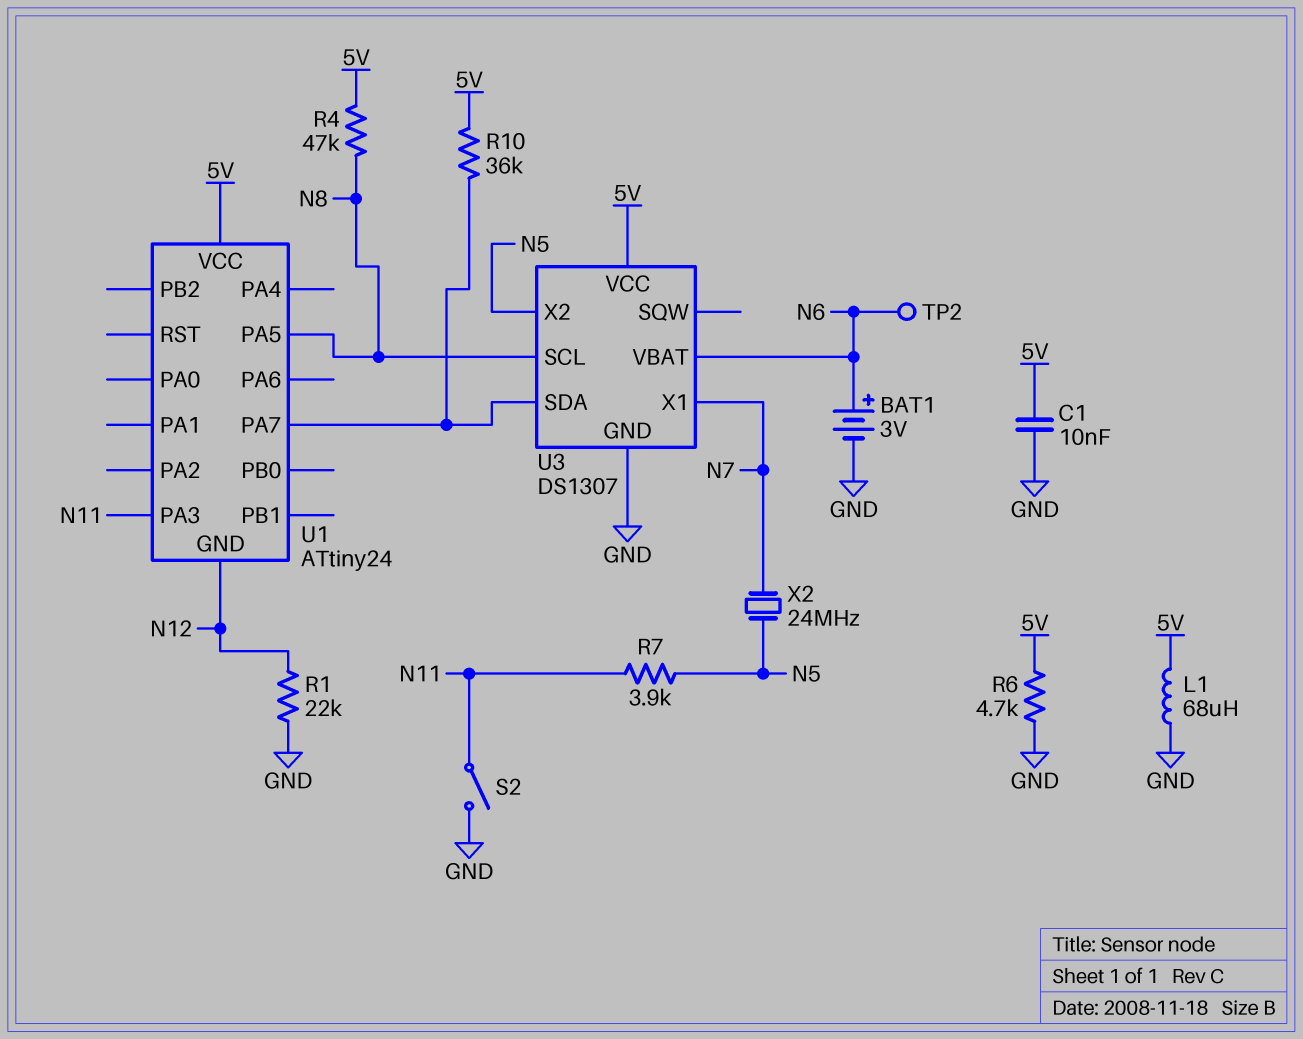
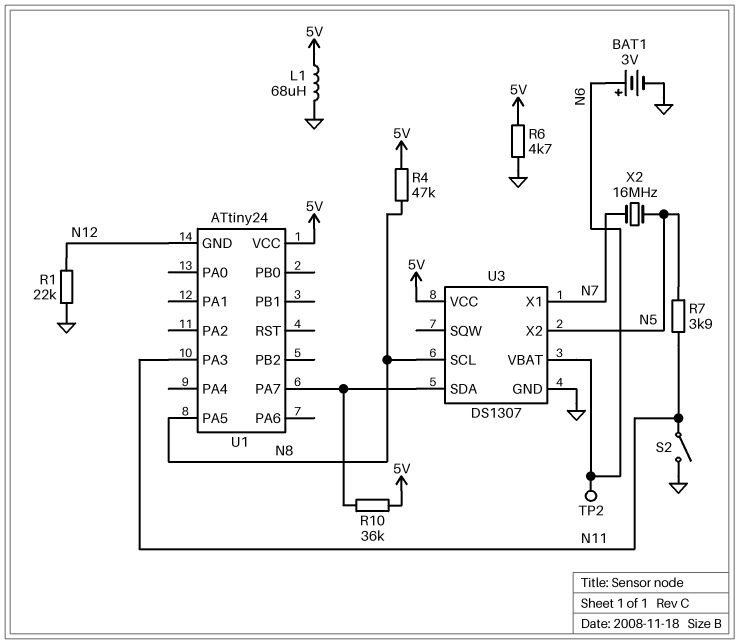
C1: 10nF (5V, GND) -> none
X2: 24MHz (N5, N7) -> 16MHz (N5, N7)

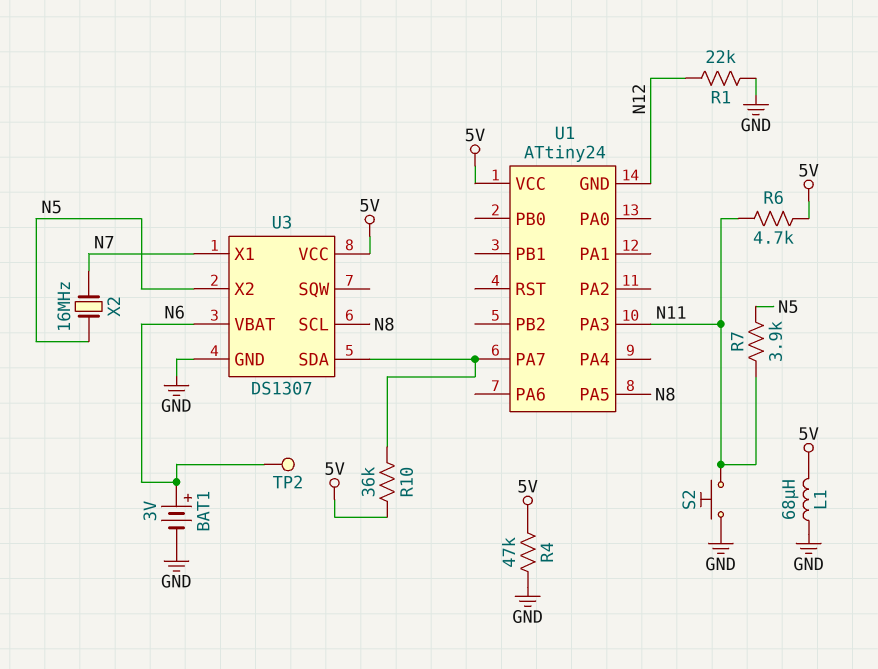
R4: 47k (5V, N8) -> 47k (5V, GND)
R6: 4.7k (5V, GND) -> 4.7k (5V, N11)
S2: switch (GND, N11) -> button (GND, N11)

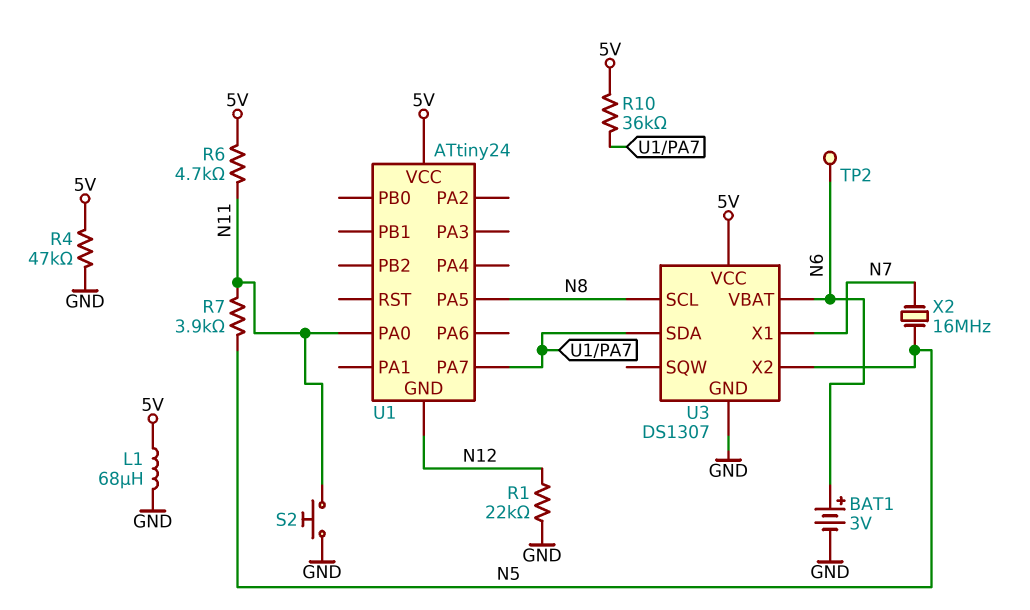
U1 pin PA0: none -> N11
U1 pin PA3: N11 -> none

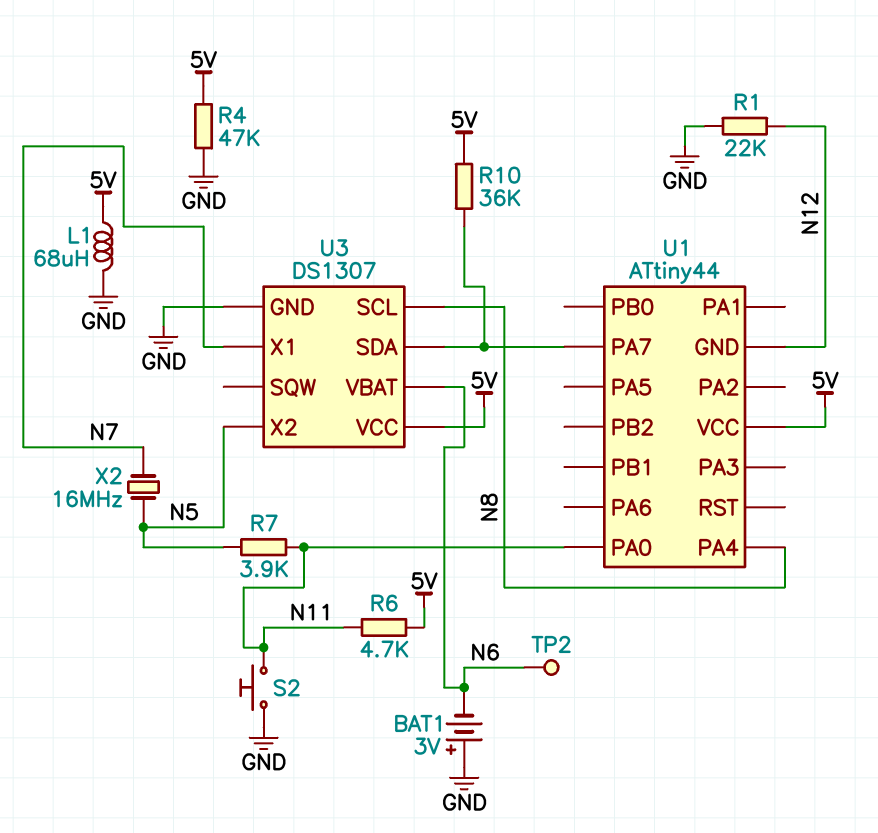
BAT1: 3V (plus N6, minus GND) -> 3V (plus GND, minus N6)
U1: ATtiny24 -> ATtiny44
U1 pin PA4: none -> N8
U1 pin PA5: N8 -> none

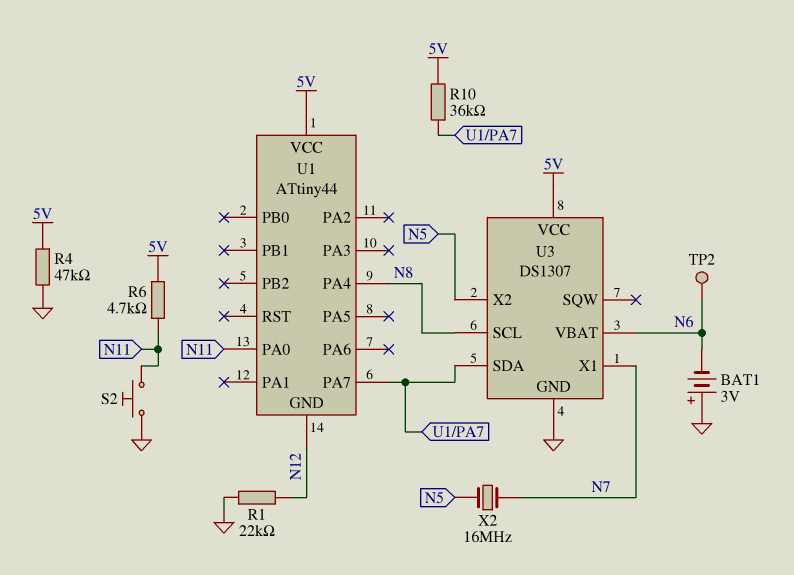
L1: 68uH (5V, GND) -> none
R7: 3.9k (N5, N11) -> none

